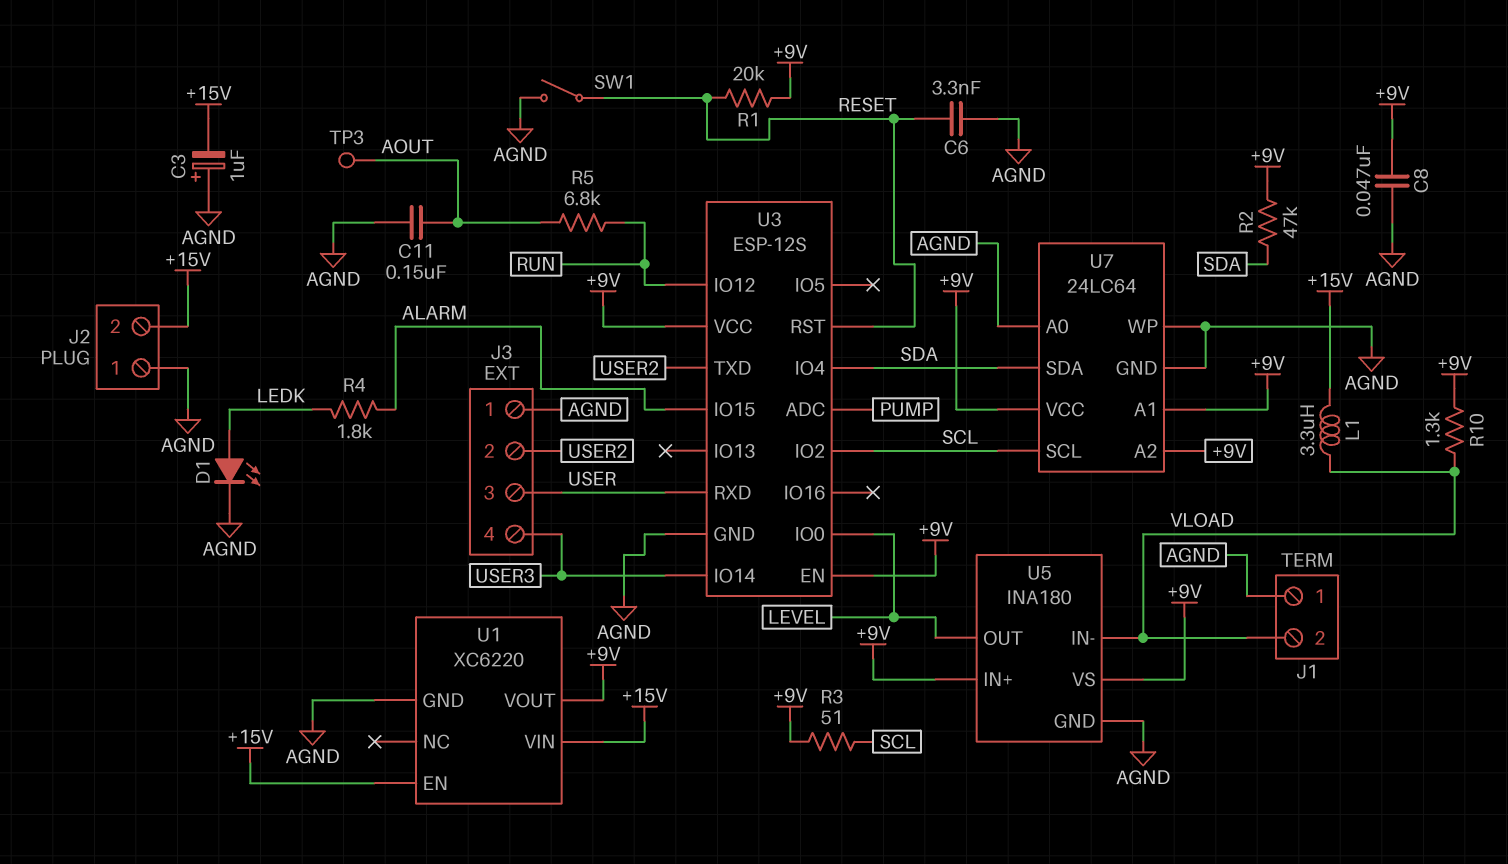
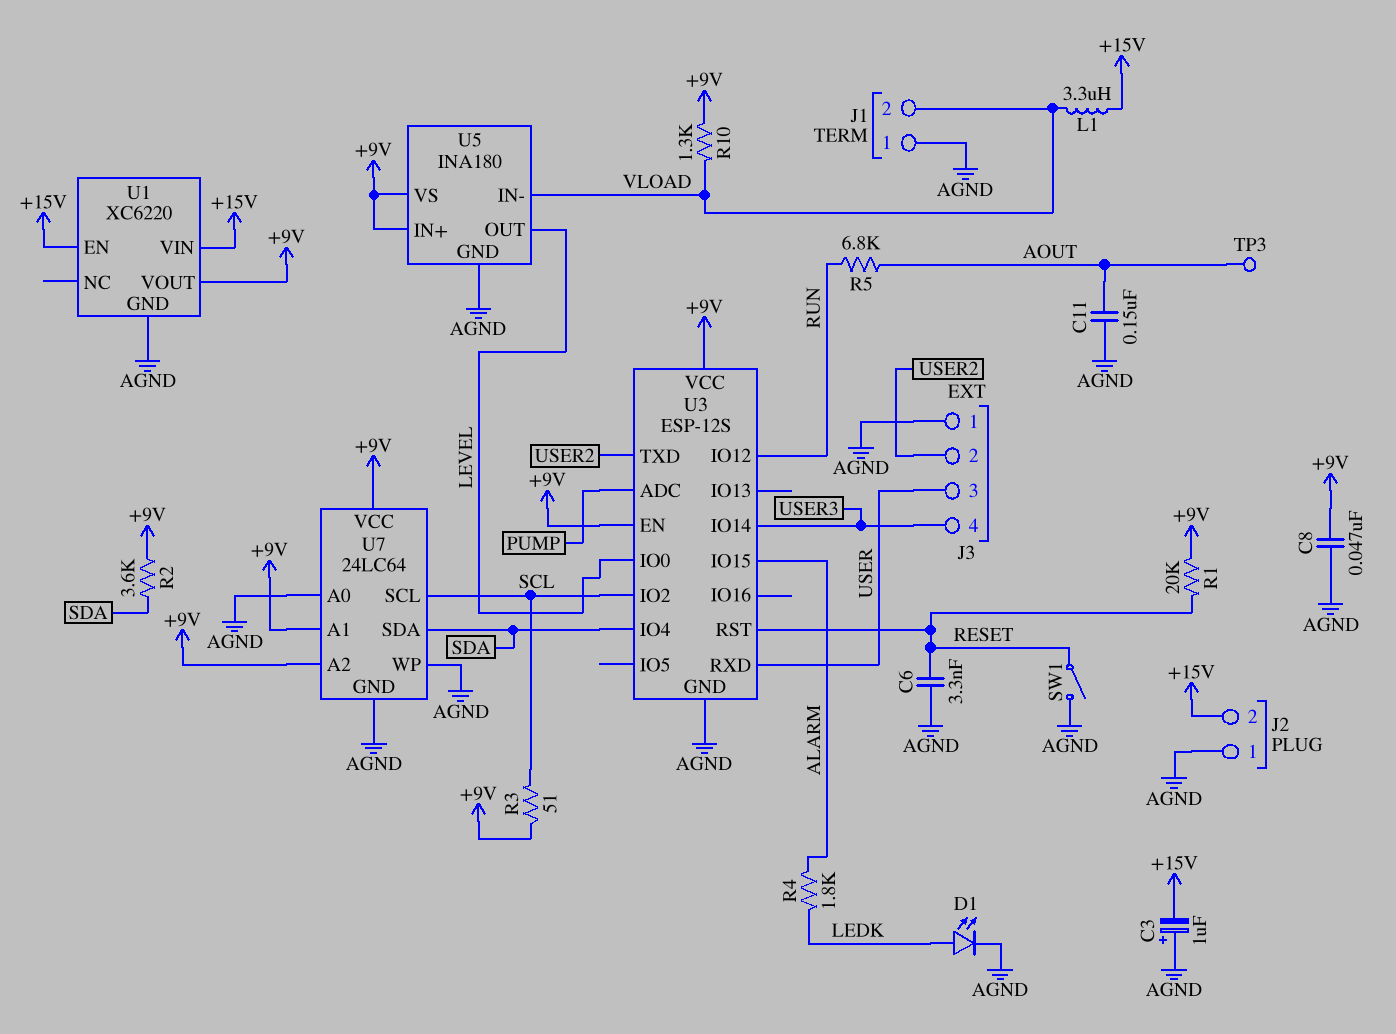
R2: 47k (+9V, SDA) -> 3.6k (+9V, SDA)

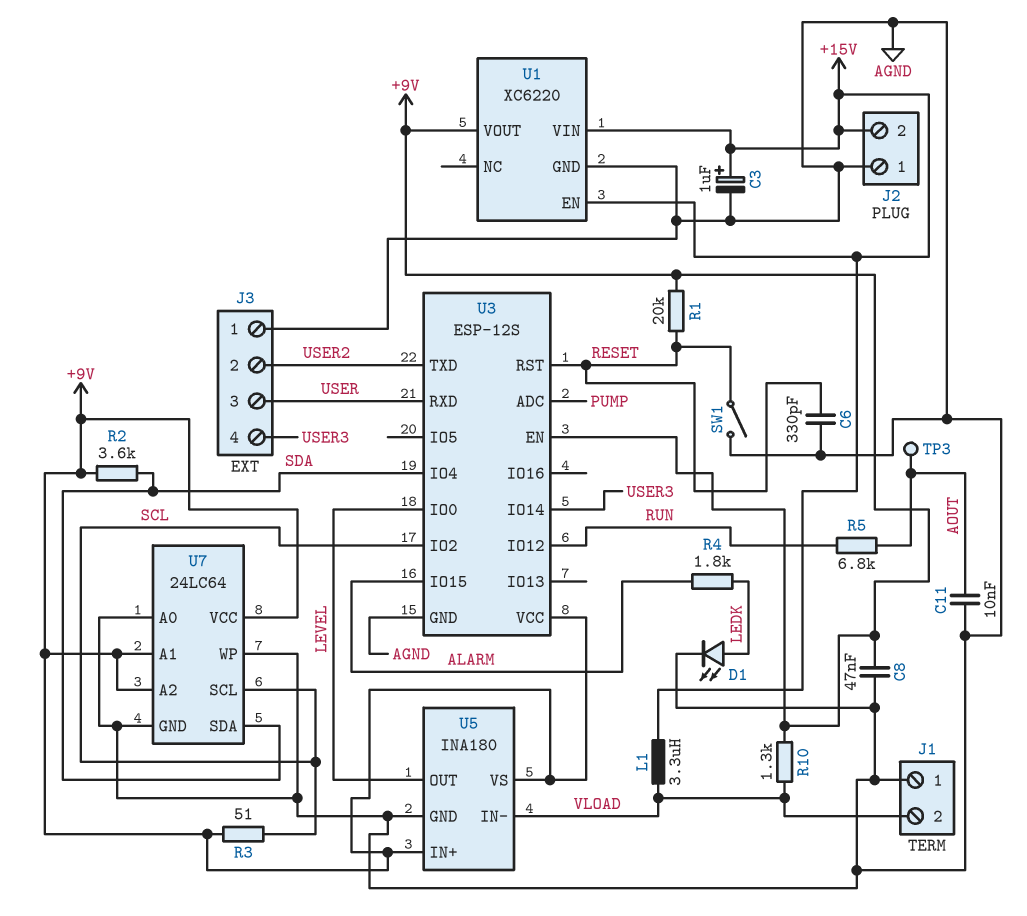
C3: 1uF (plus AGND, minus +15V) -> 1uF (plus +15V, minus AGND)
C6: 3.3nF (AGND, RESET) -> 330pF (AGND, RESET)
C11: 150nF (AGND, AOUT) -> 10nF (AGND, AOUT)

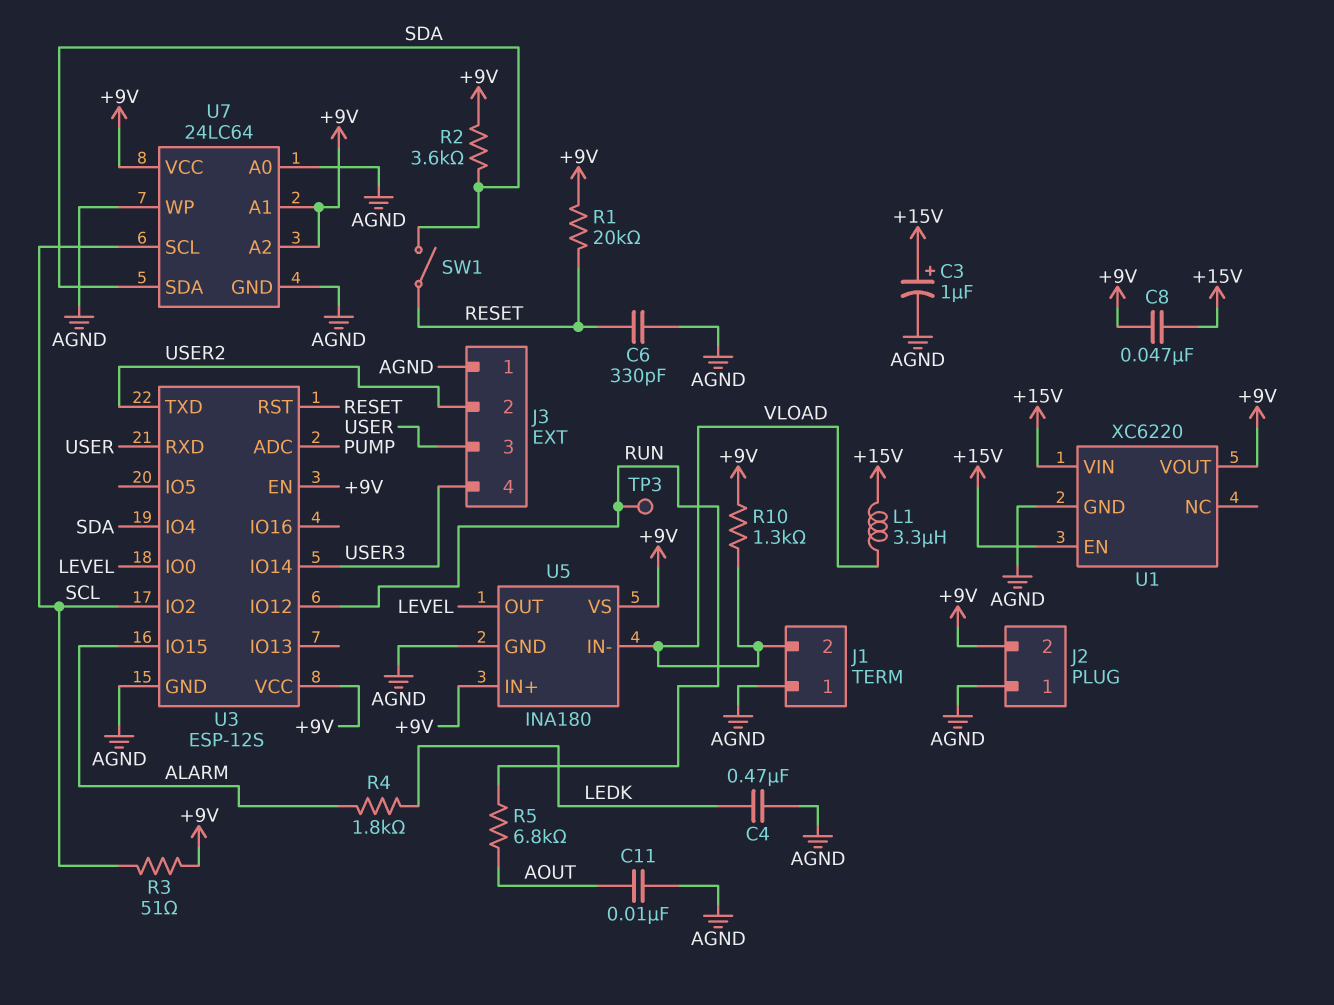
C4: none -> 470nF (AGND, LEDK)
C8: 47nF (+9V, AGND) -> 47nF (+9V, +15V)
D1: LED (A LEDK, K AGND) -> none
J2 pin 2: +15V -> +9V
SW1: switch (AGND, RESET) -> switch (RESET, SDA)
TP3: test point (AOUT) -> test point (RUN)

